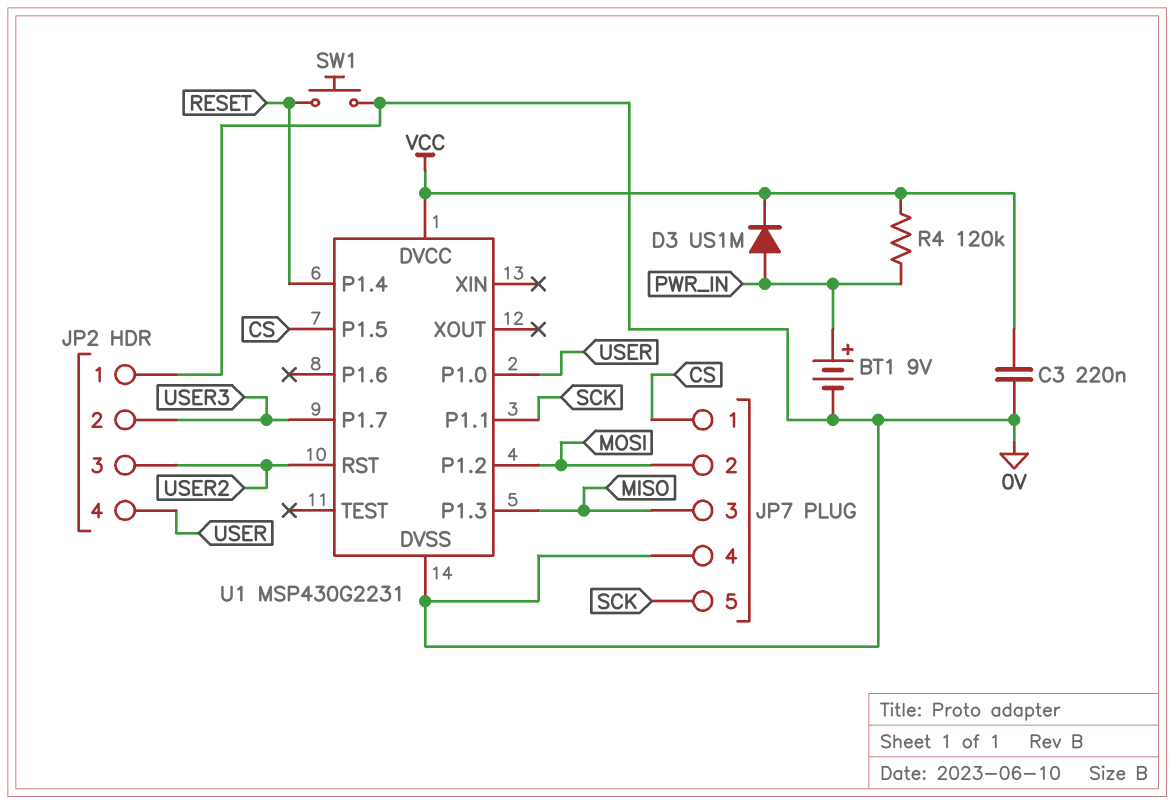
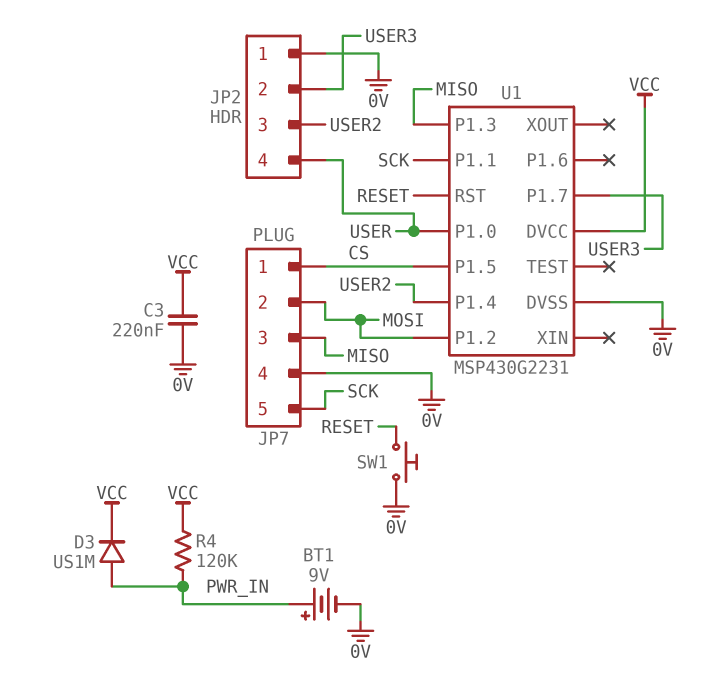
U1 pin P1.4: RESET -> USER2
U1 pin RST: USER2 -> RESET

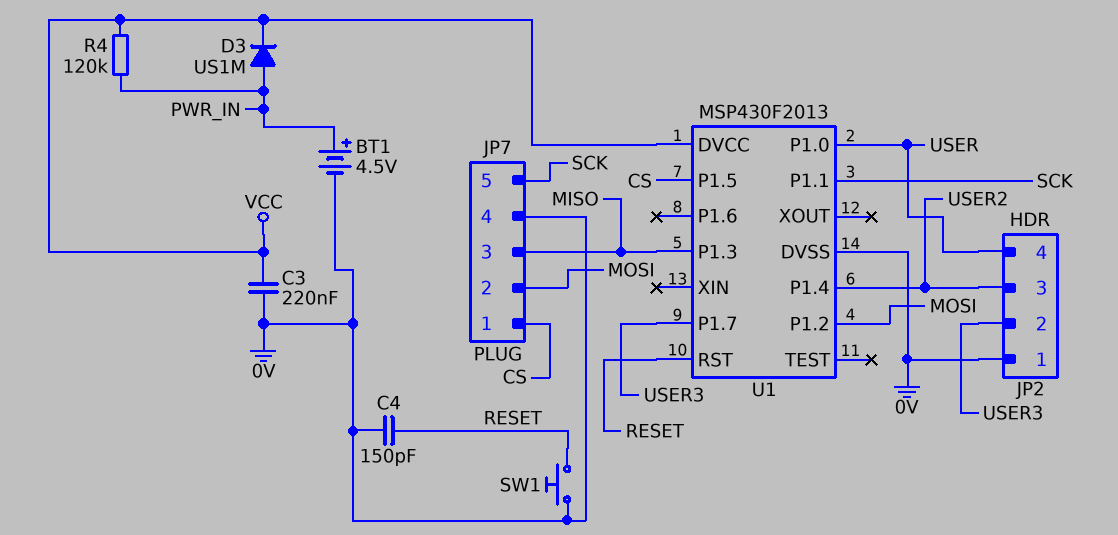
BT1: 9V (plus PWR_IN, minus 0V) -> 4.5V (plus PWR_IN, minus 0V)
C4: none -> 150pF (0V, RESET)
U1: MSP430G2231 -> MSP430F2013

